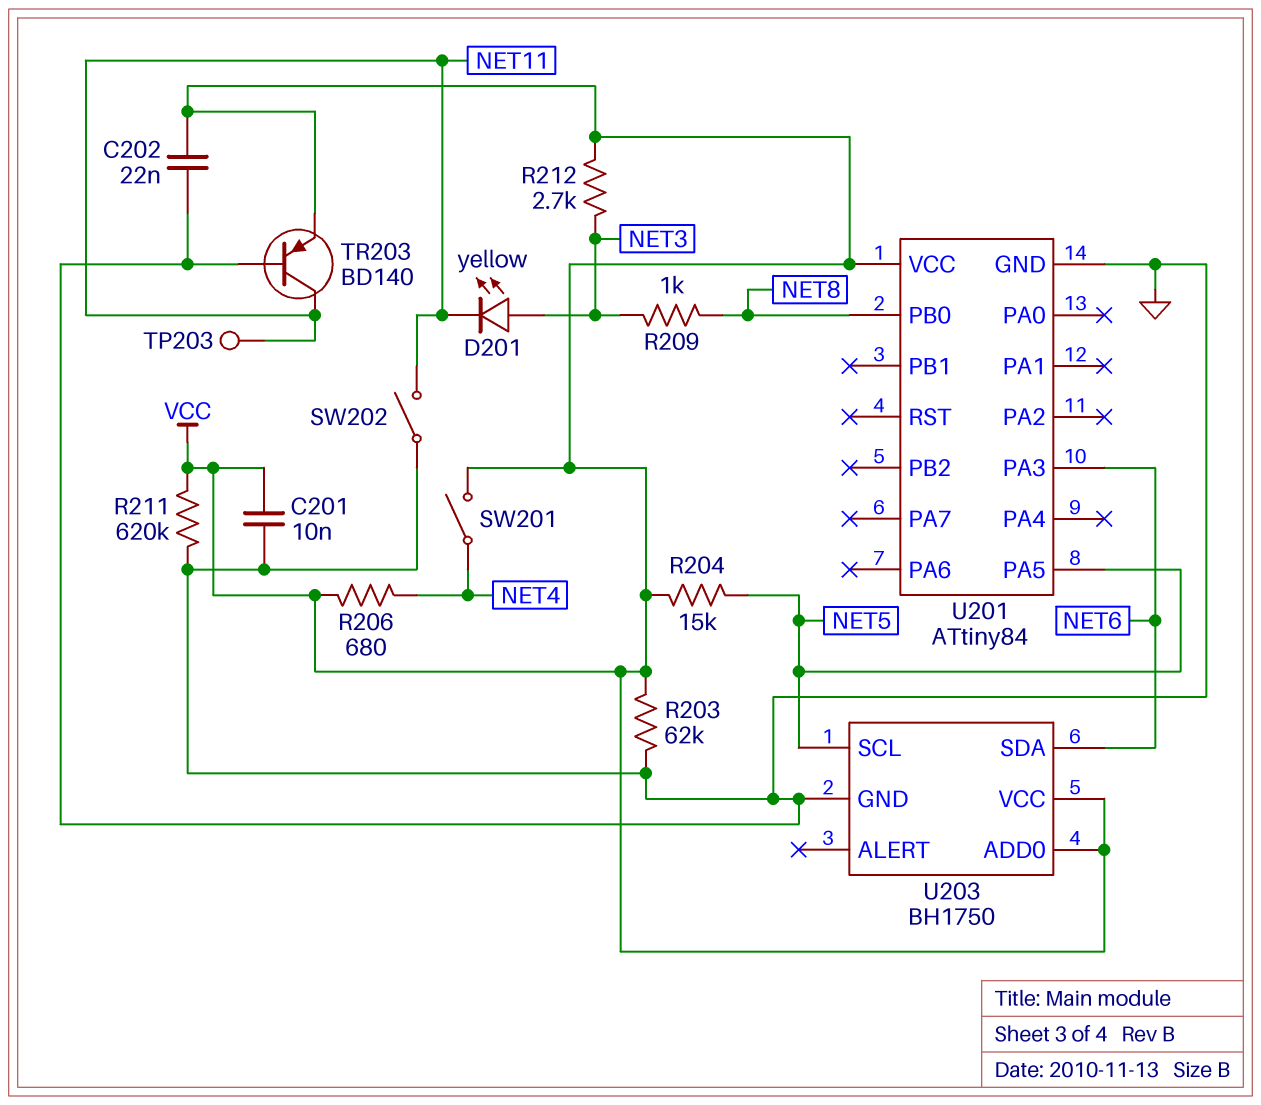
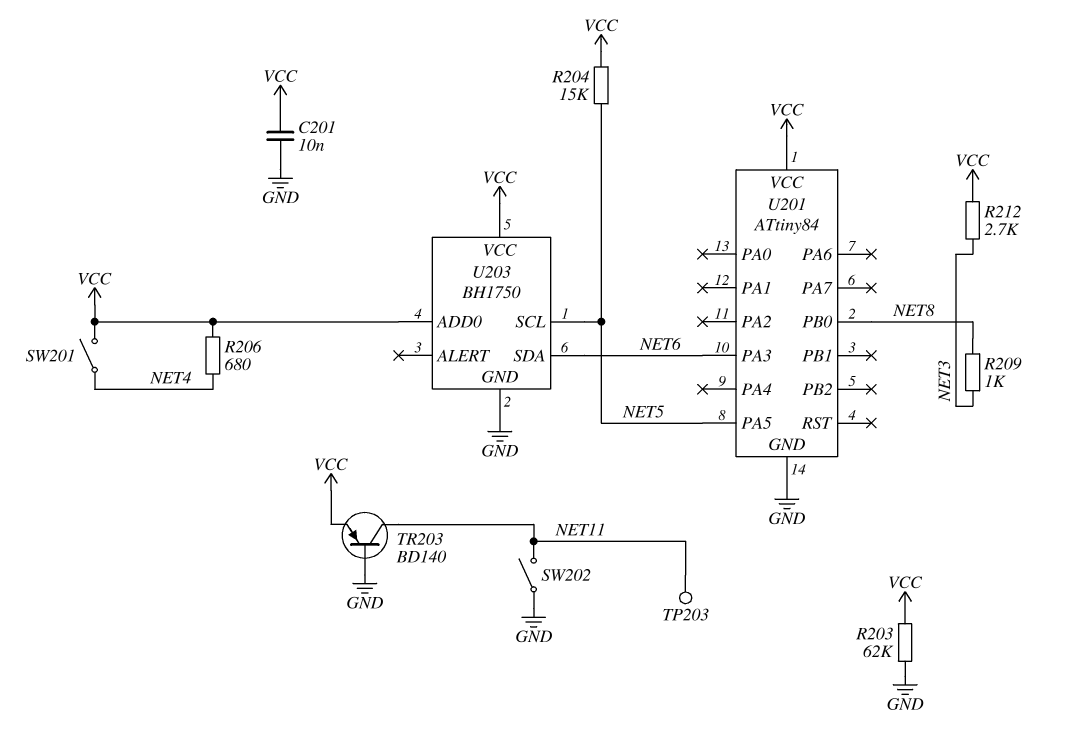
C202: 22nF (GND, VCC) -> none
D201: LED yellow (A NET3, K NET11) -> none
R211: 620k (GND, VCC) -> none

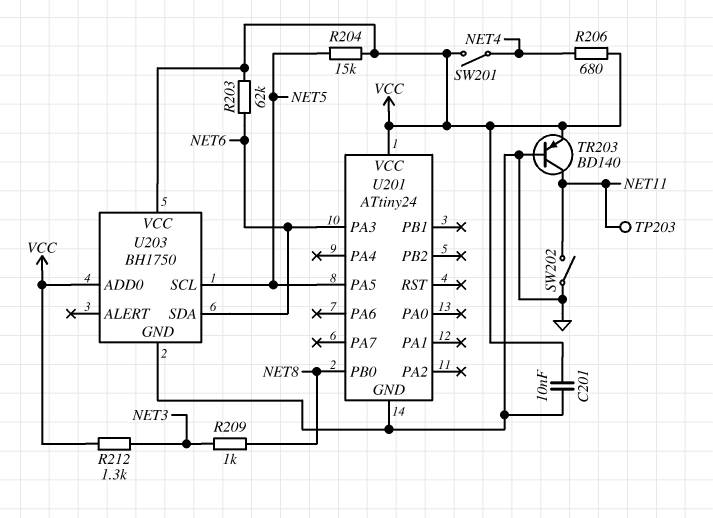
R203: 62k (GND, VCC) -> 62k (NET6, VCC)
R212: 2.7k (NET3, VCC) -> 1.3k (NET3, VCC)
U201: ATtiny84 -> ATtiny24

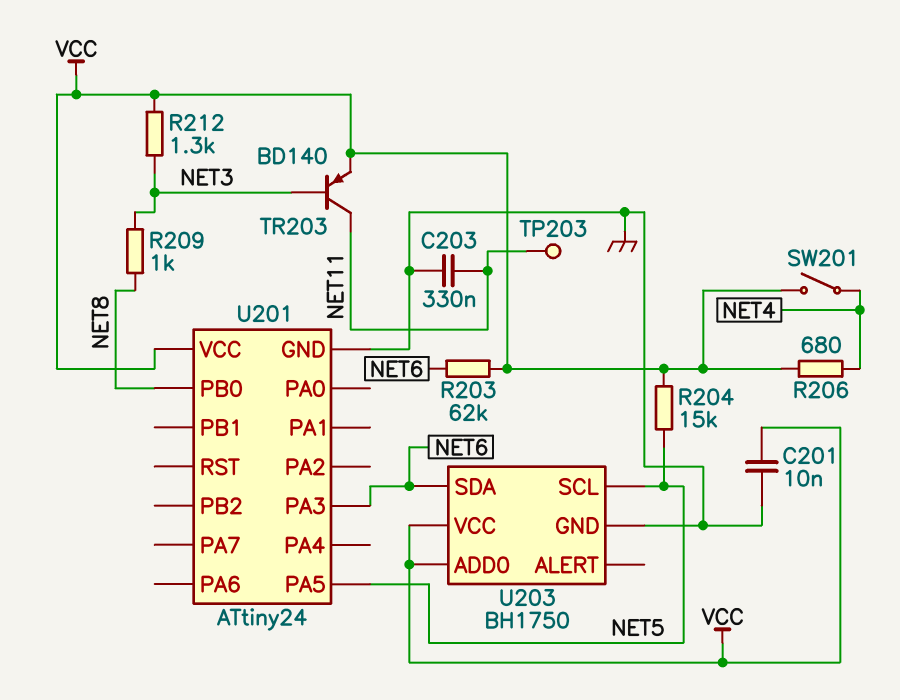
C203: none -> 330nF (GND, NET11)
SW202: switch (GND, NET11) -> none
TR203: PNP BD140 (B GND, C NET11, E VCC) -> PNP BD140 (B NET3, C NET11, E VCC)

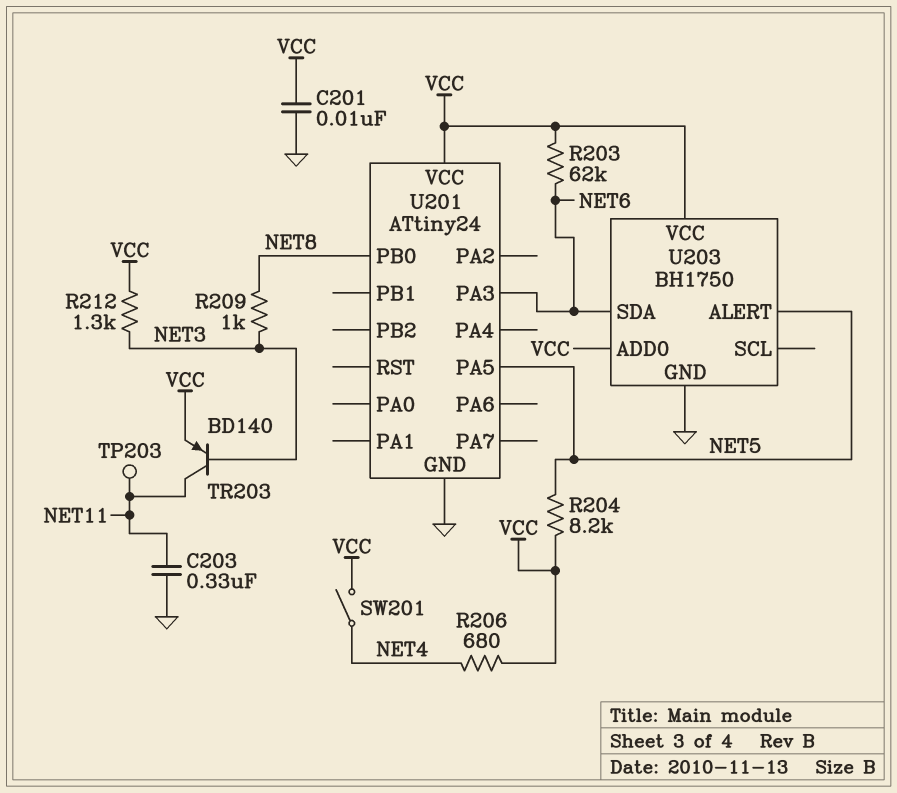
R204: 15k (NET5, VCC) -> 8.2k (NET5, VCC)
U203 pin ALERT: none -> NET5
U203 pin SCL: NET5 -> none

